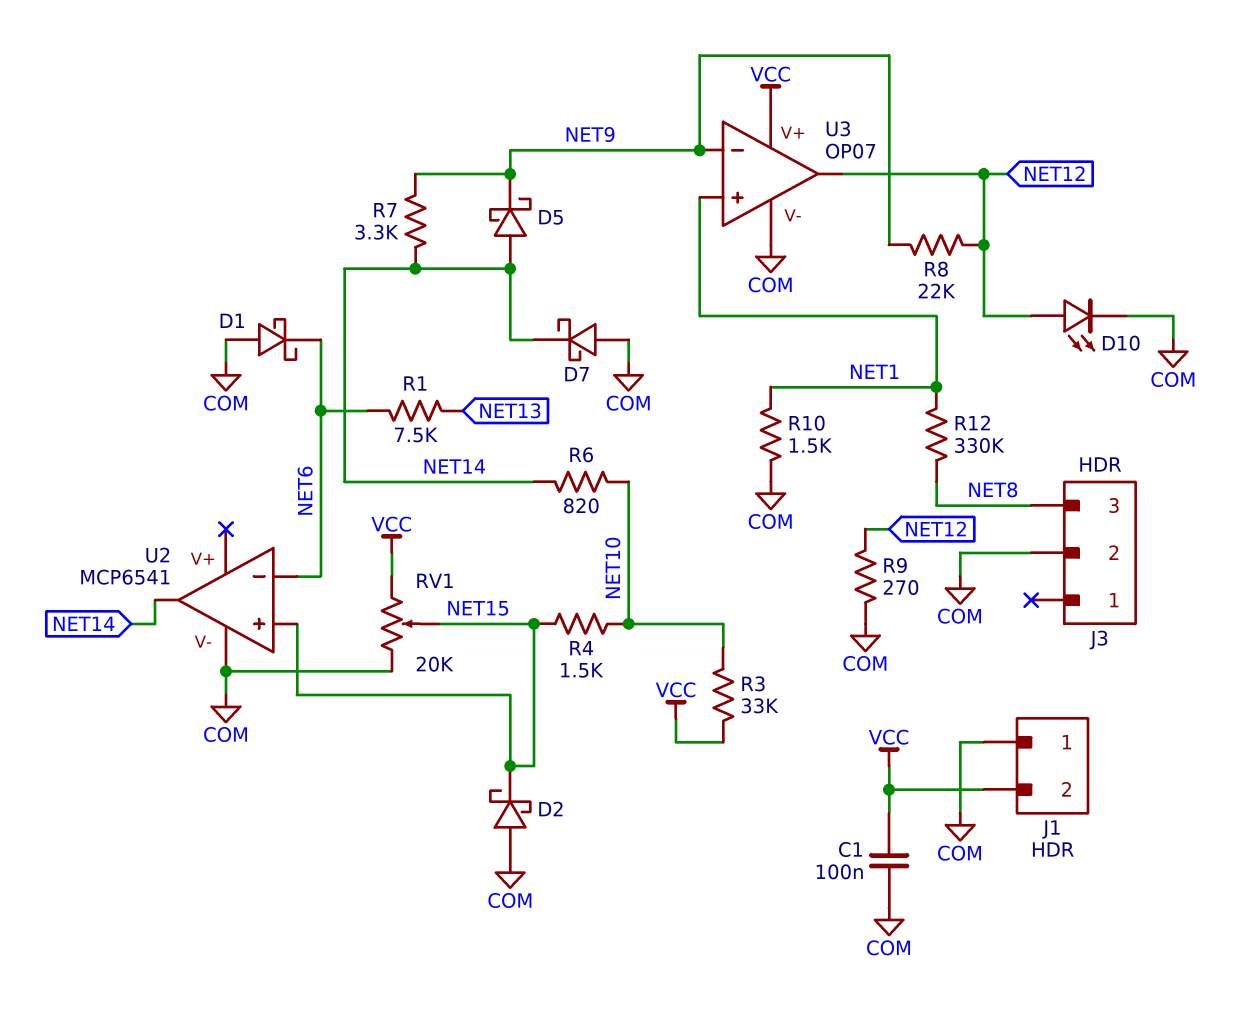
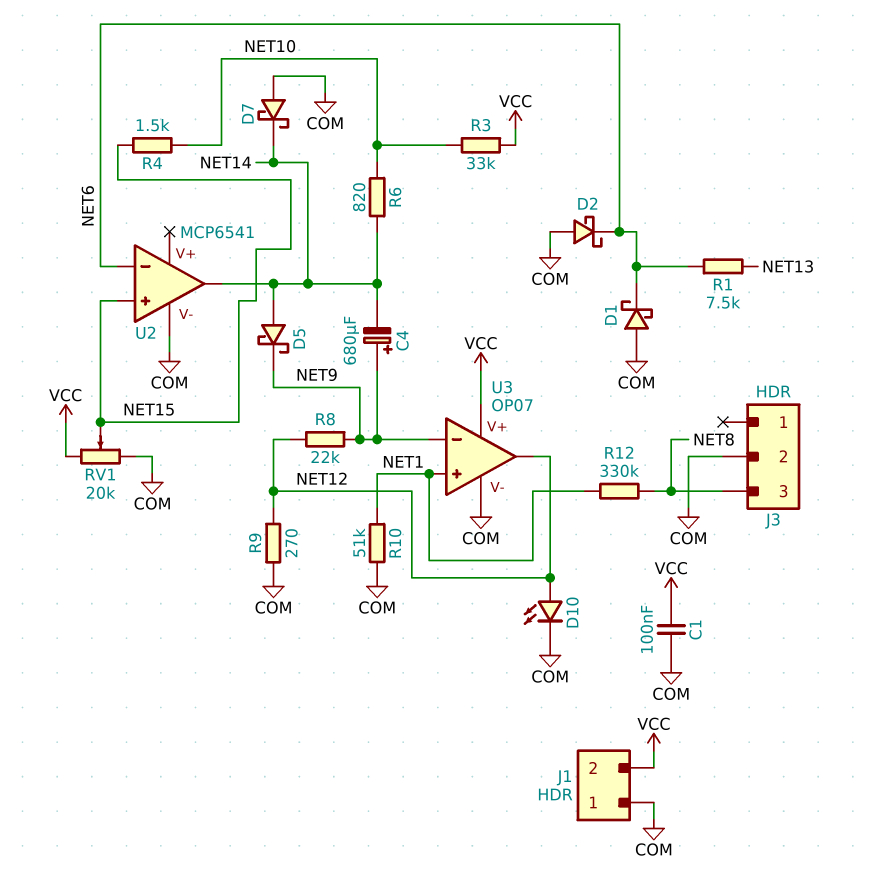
C4: none -> 680uF (plus NET9, minus NET14)
D2: schottky (A COM, K NET15) -> schottky (A COM, K NET6)
R7: 3.3k (NET9, NET14) -> none
R10: 1.5k (COM, NET1) -> 51k (COM, NET1)

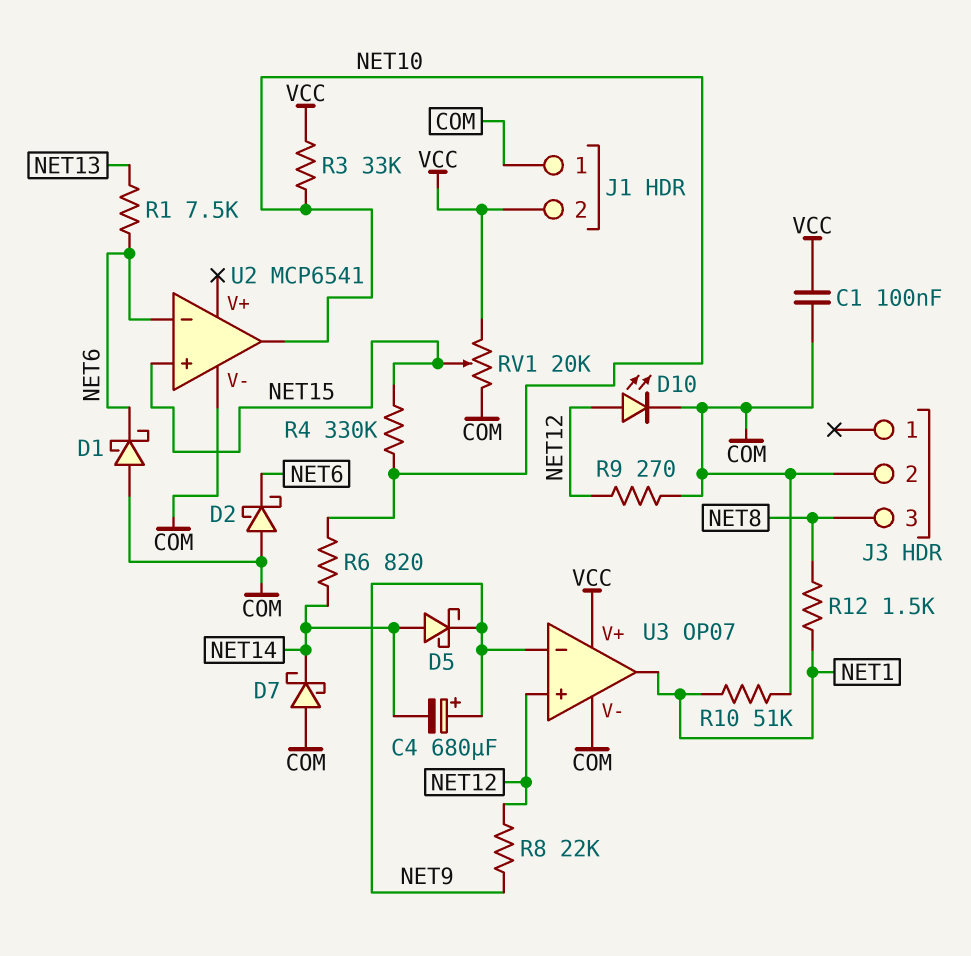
R4: 1.5k (NET10, NET15) -> 330k (NET10, NET15)
R12: 330k (NET1, NET8) -> 1.5k (NET1, NET8)
U2 pin out: NET14 -> NET10
U3 pin in+: NET1 -> NET12
U3 pin out: NET12 -> NET1

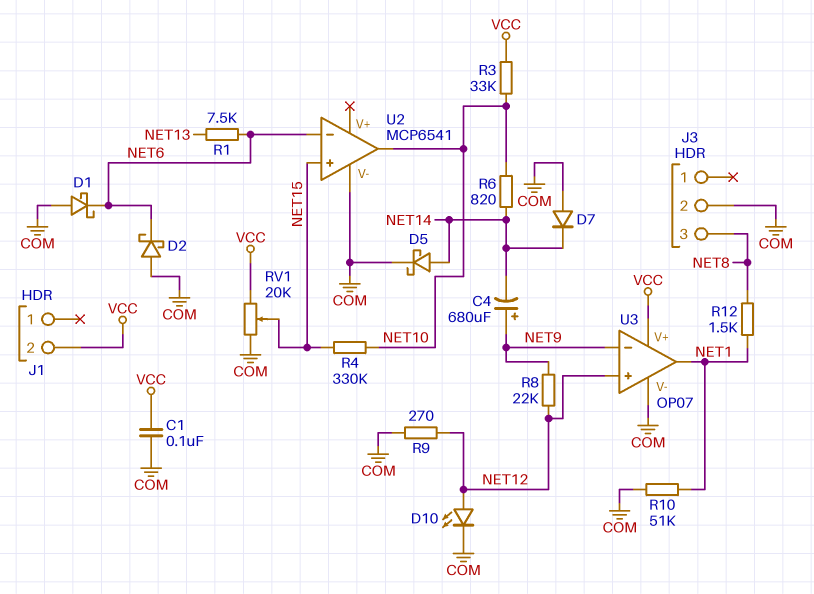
D5: schottky (A NET14, K NET9) -> schottky (A NET14, K COM)
D7: schottky (A COM, K NET14) -> diode (A COM, K NET14)
J1 pin 1: COM -> none

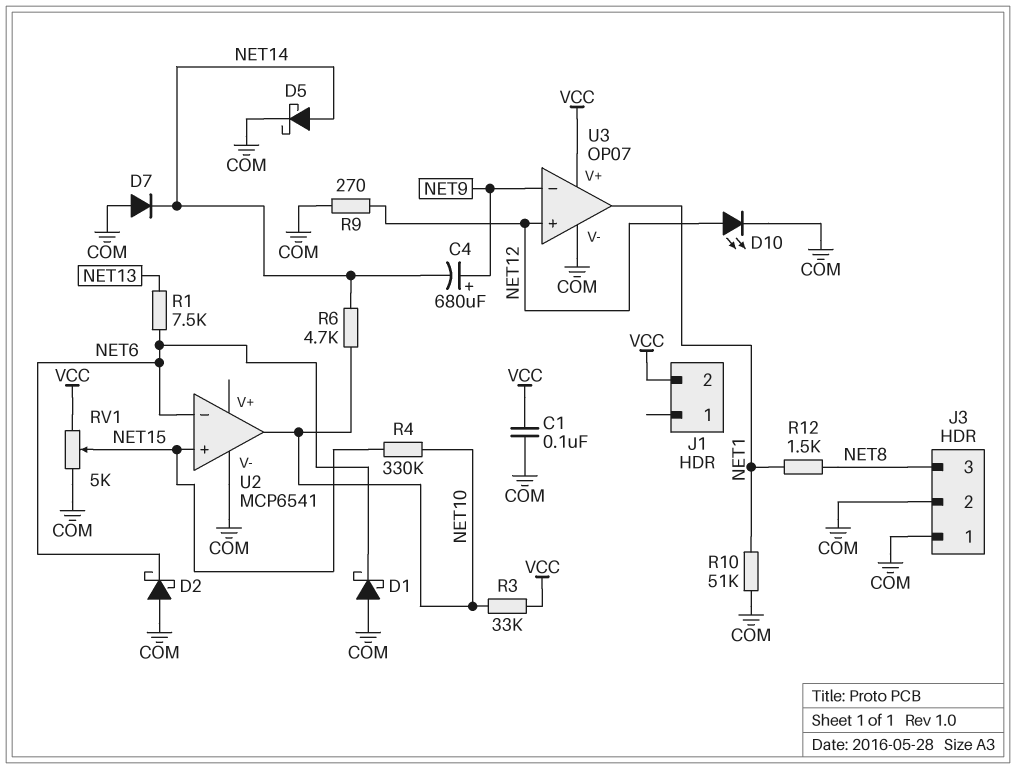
J3 pin 1: none -> COM
R6: 820 (NET10, NET14) -> 4.7k (NET10, NET14)
R8: 22k (NET9, NET12) -> none
RV1: 20k (COM, VCC, wiper NET15) -> 5k (COM, VCC, wiper NET15)

